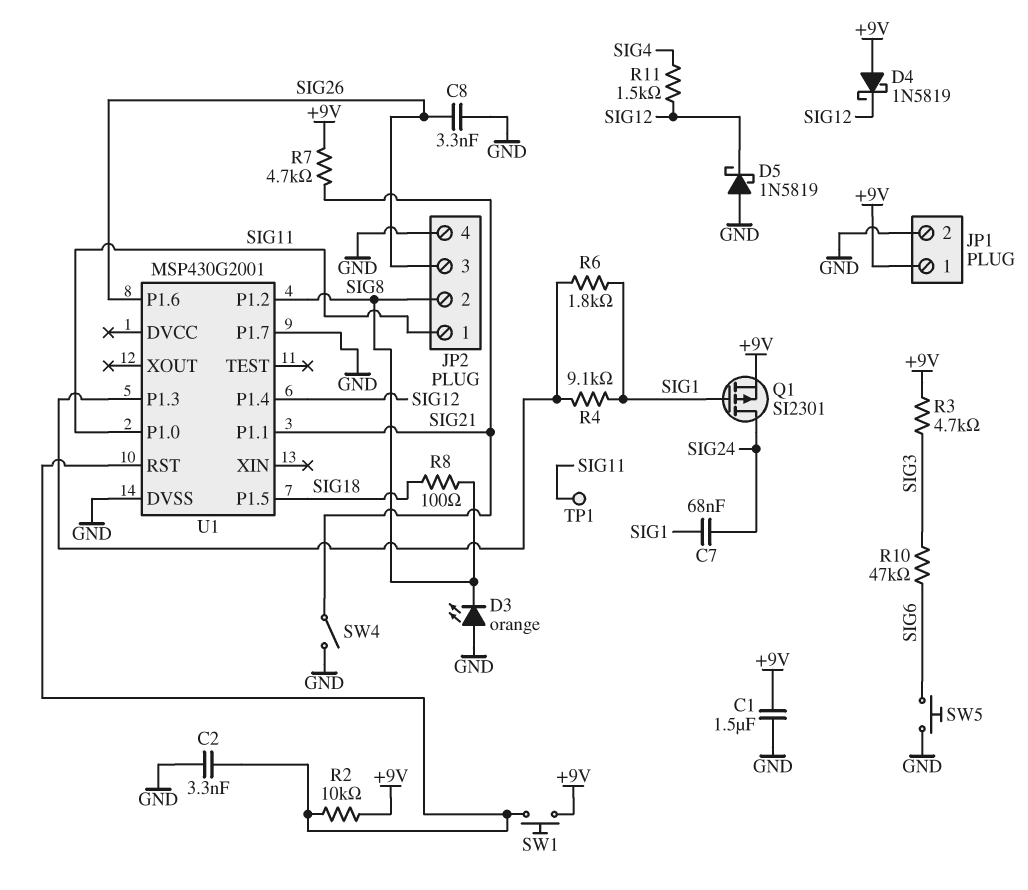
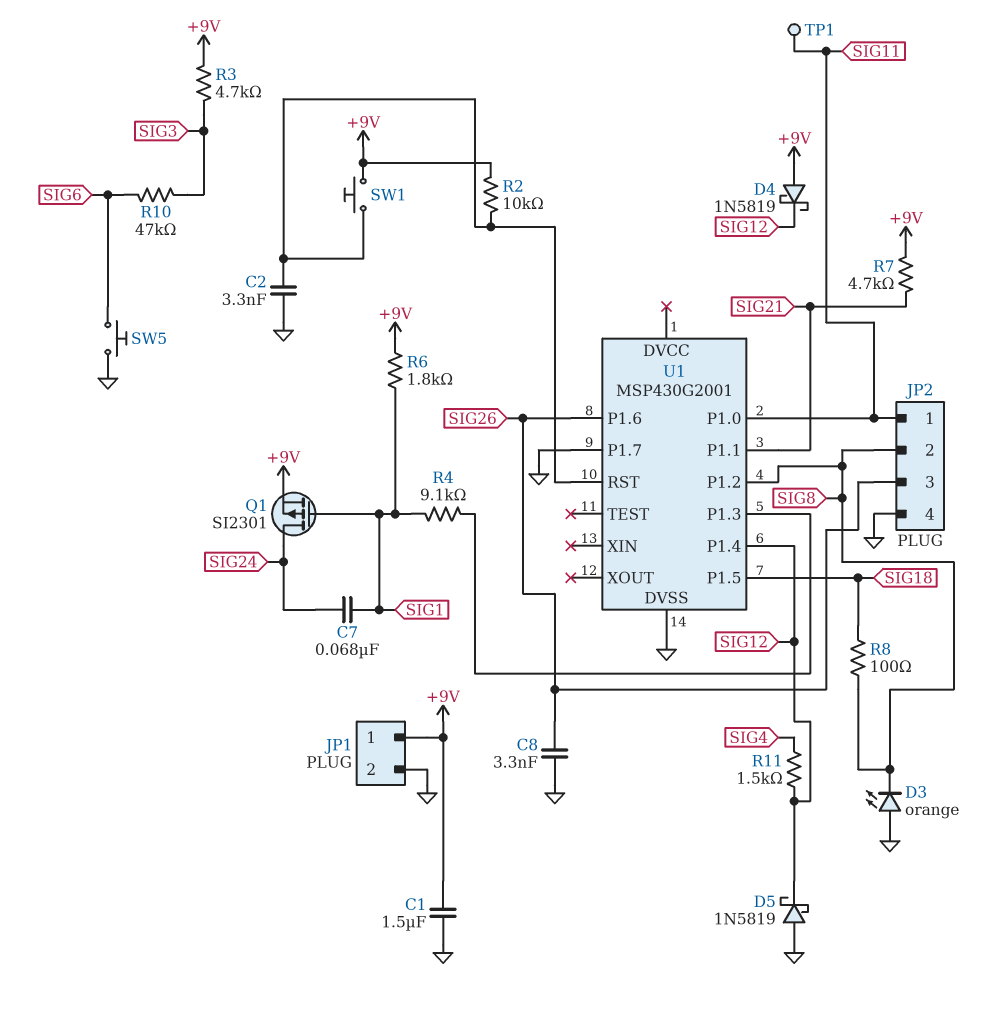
R6: 1.8k (SIG1, U1/P1.3) -> 1.8k (+9V, SIG1)
SW4: switch (GND, SIG21) -> none

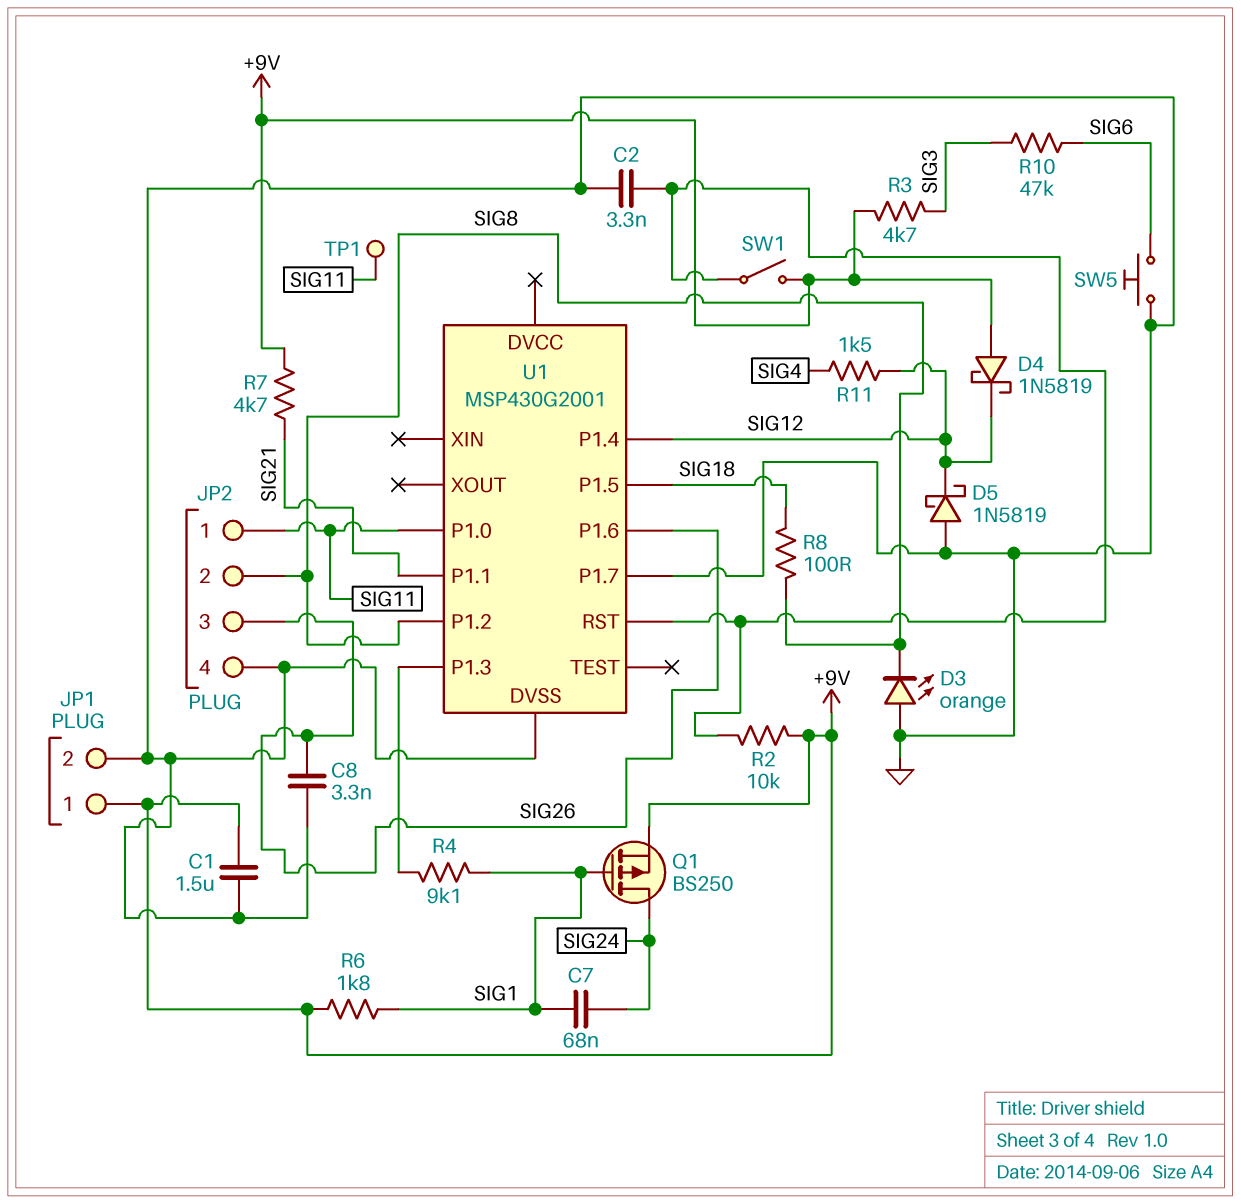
Q1: PMOS SI2301 (G SIG1, D SIG24, S +9V) -> PMOS BS250 (G SIG1, D SIG24, S +9V)
SW1: button (+9V, U1/RST) -> switch (+9V, U1/RST)

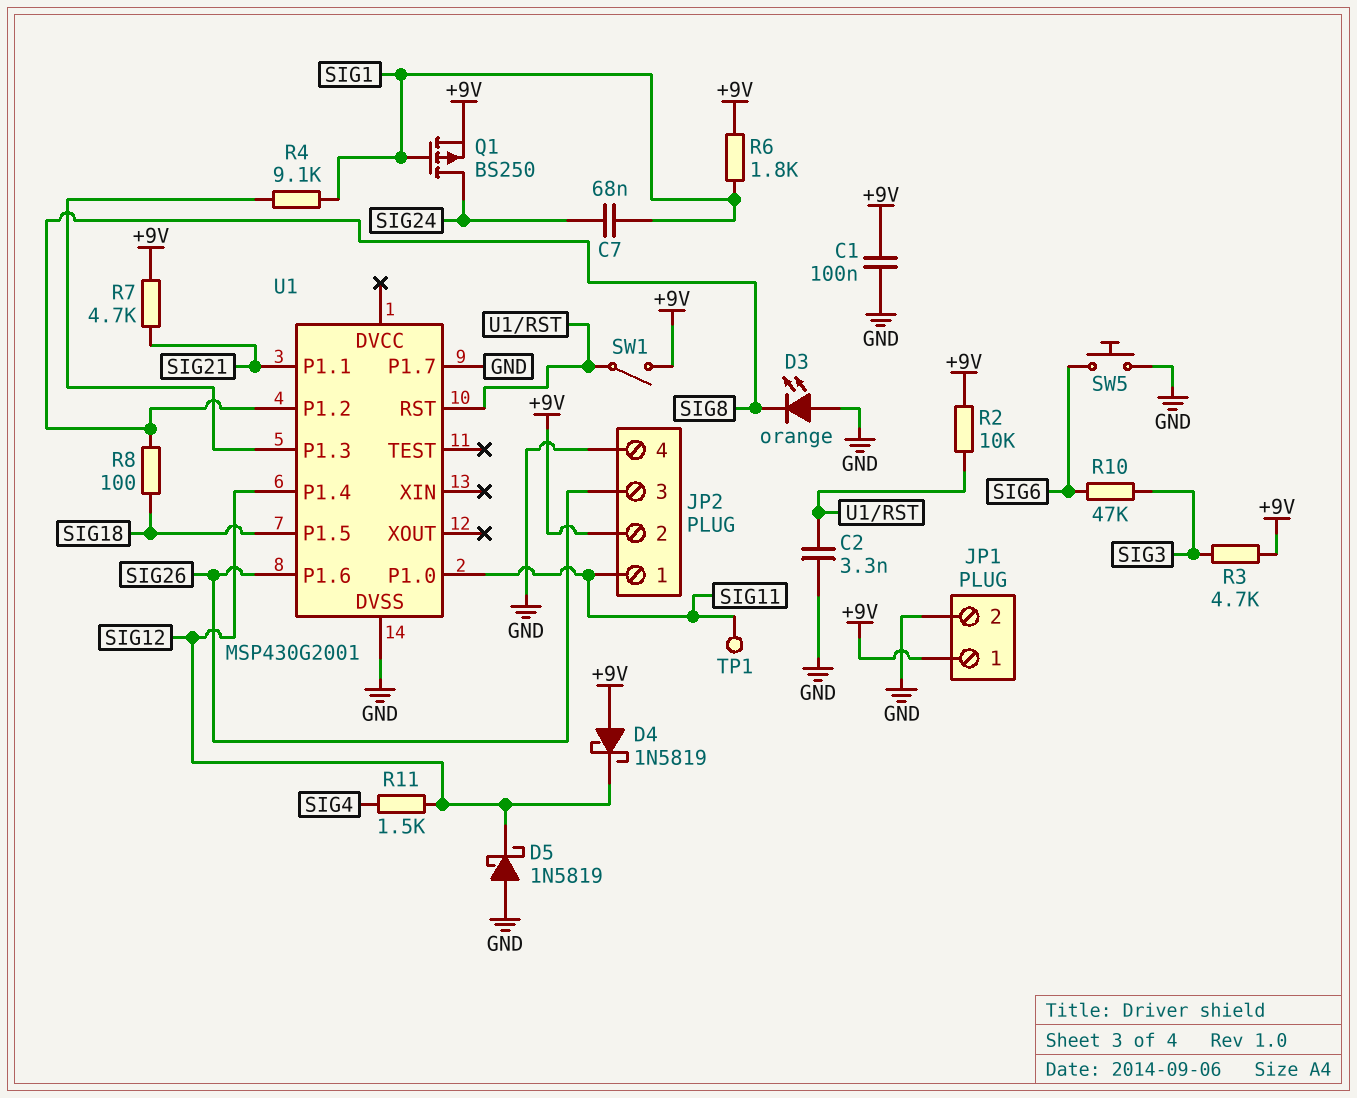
C1: 1.5uF (+9V, GND) -> 100nF (+9V, GND)
C8: 3.3nF (GND, SIG26) -> none
JP2 pin 2: SIG8 -> +9V

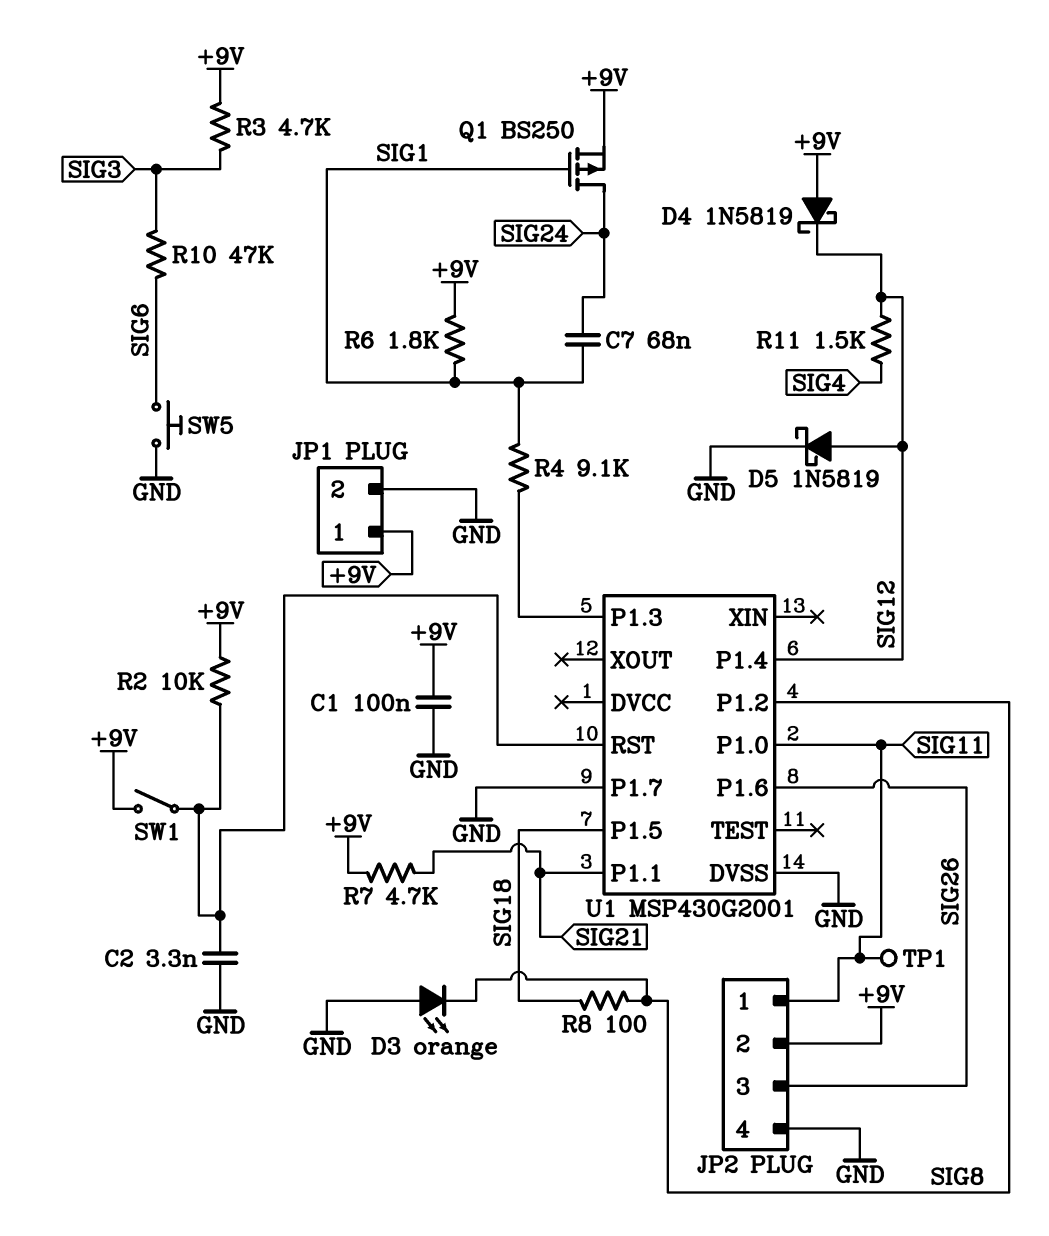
D5: schottky 1N5819 (A GND, K SIG12) -> schottky 1N5819 (A SIG12, K GND)

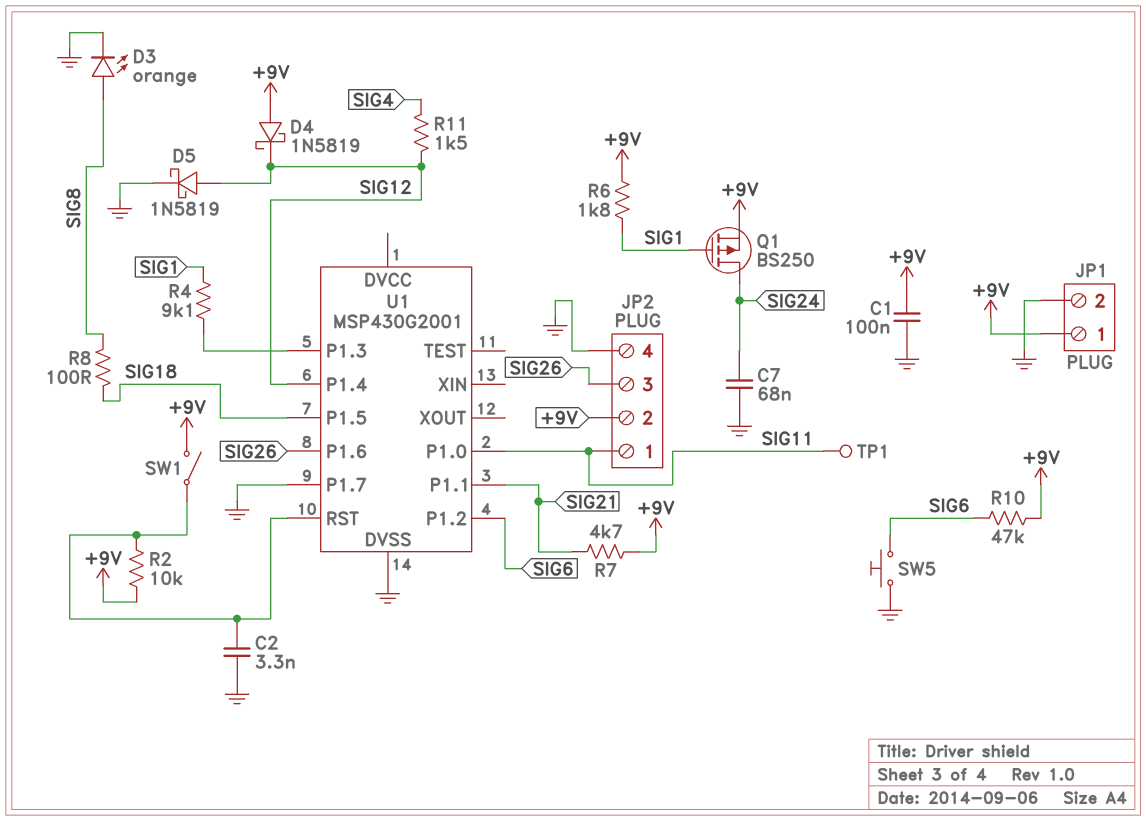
C7: 68nF (SIG1, SIG24) -> 68nF (GND, SIG24)
D3: LED orange (A GND, K SIG8) -> LED orange (A SIG8, K GND)
R3: 4.7k (+9V, SIG3) -> none
R10: 47k (SIG3, SIG6) -> 47k (+9V, SIG6)
U1 pin P1.2: SIG8 -> SIG6

